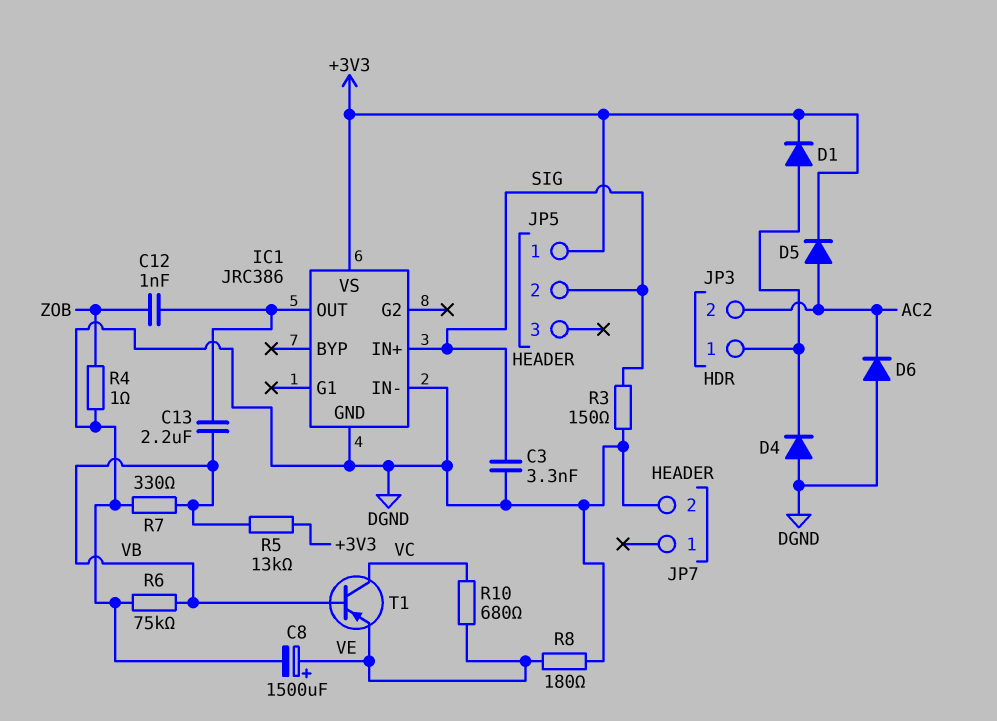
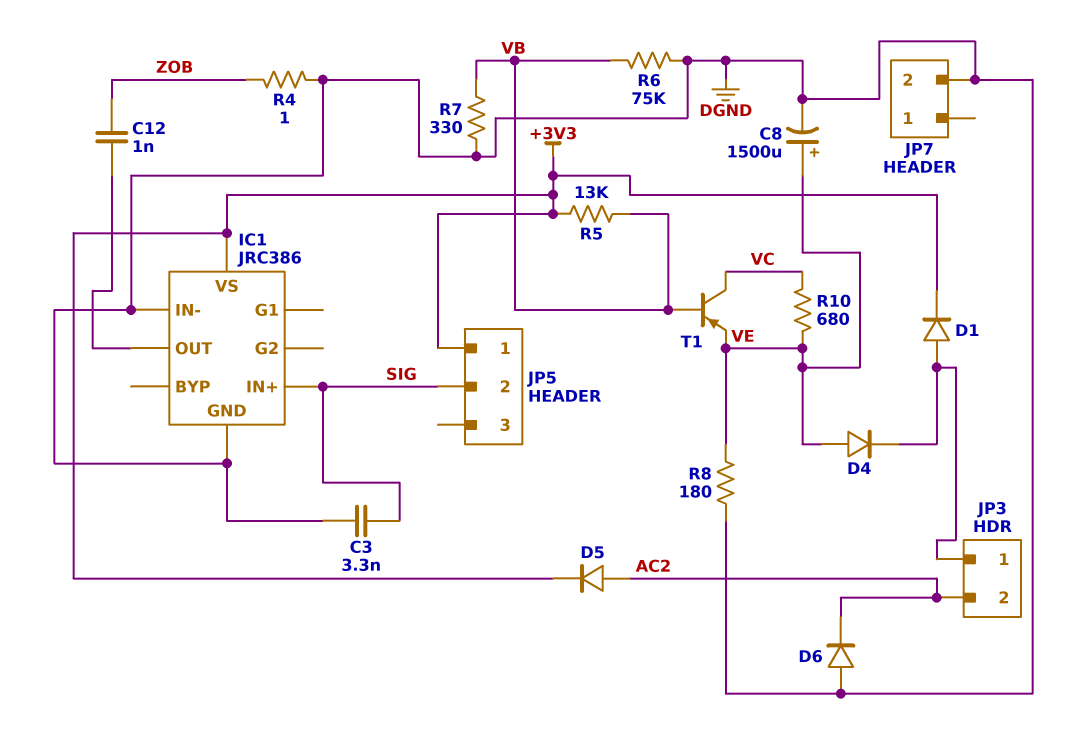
C13: 2.2uF (IC1/OUT, VB) -> none
D4: diode (A DGND, K JP3/1) -> diode (A VE, K JP3/1)
R3: 150 (DGND, SIG) -> none

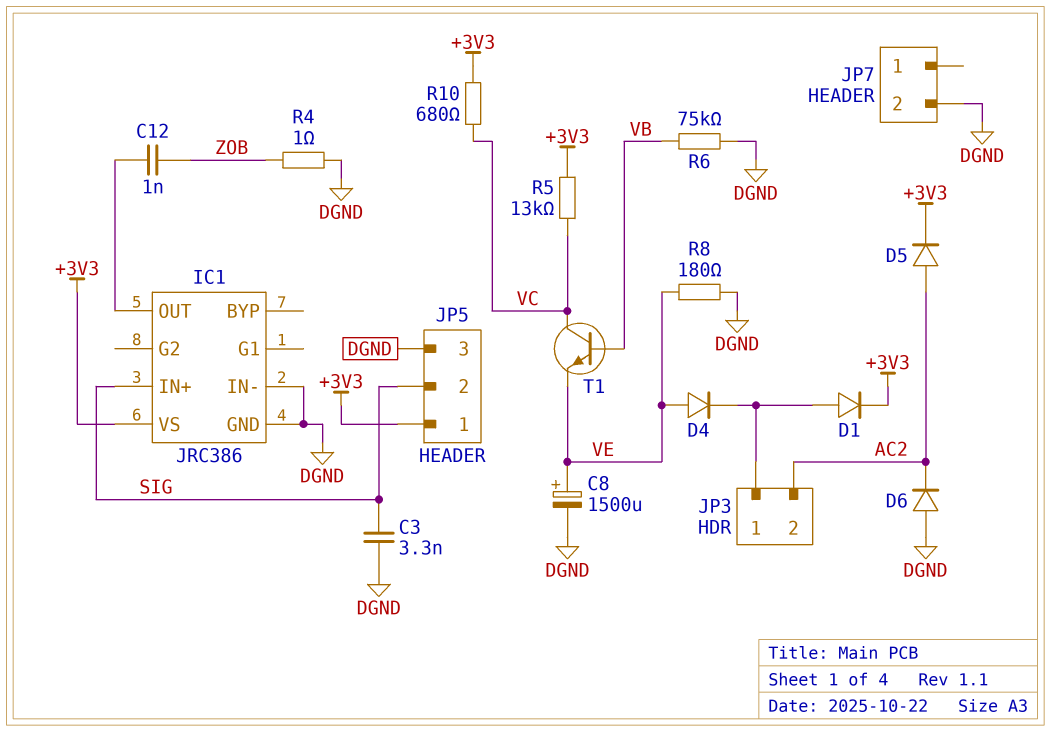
JP5 pin 3: none -> DGND
R5: 13k (+3V3, VB) -> 13k (+3V3, VC)
R7: 330 (DGND, VB) -> none
R10: 680 (VC, VE) -> 680 (+3V3, VC)
T1: PNP (B VB, C VC, E VE) -> NPN (B VB, C VC, E VE)

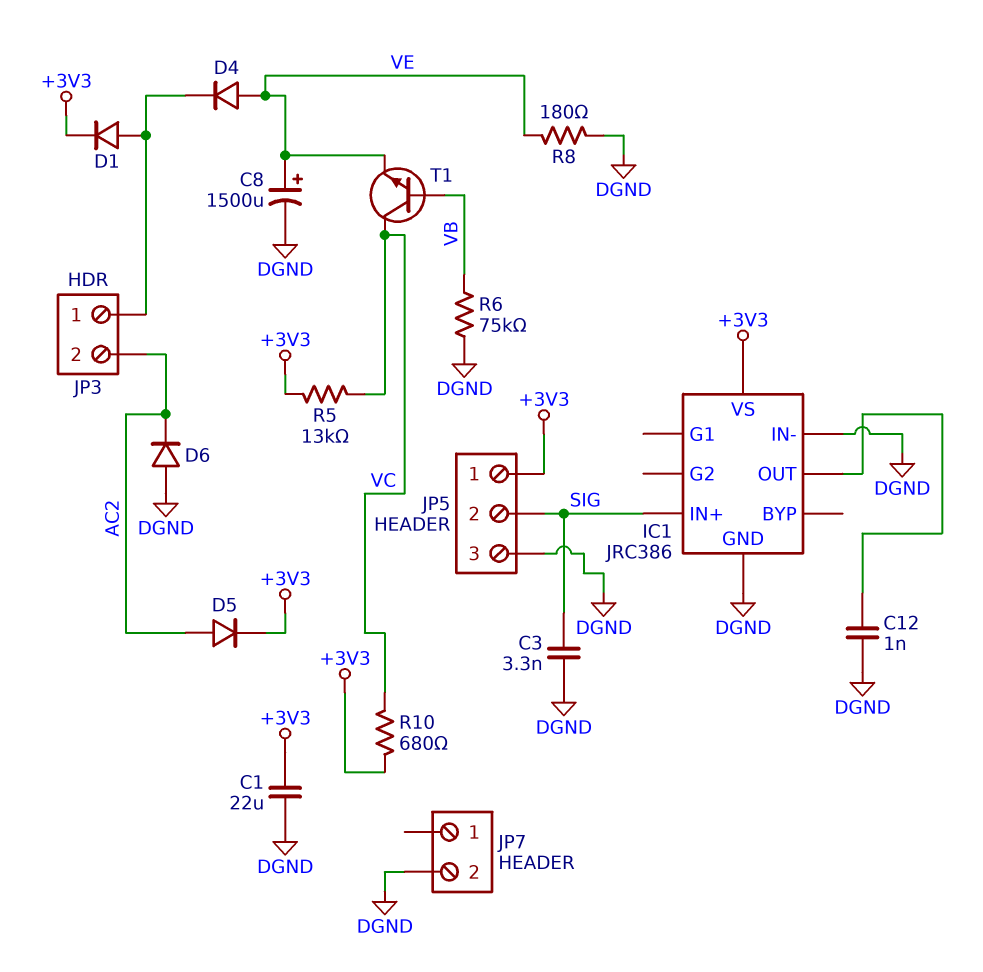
C1: none -> 22uF (+3V3, DGND)
C12: 1nF (IC1/OUT, ZOB) -> 1nF (DGND, IC1/OUT)
R4: 1 (DGND, ZOB) -> none

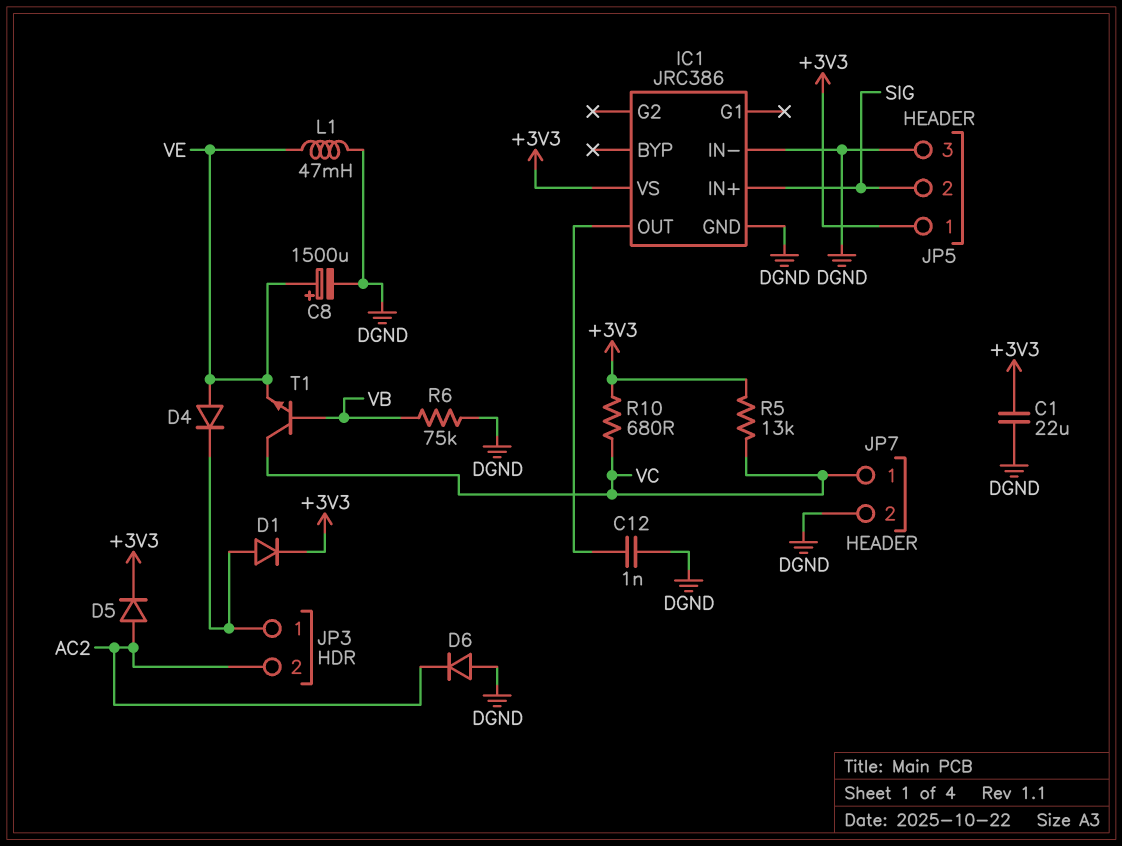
C3: 3.3nF (DGND, SIG) -> none
JP7 pin 1: none -> VC
L1: none -> 47mH (DGND, VE)
R8: 180 (DGND, VE) -> none

